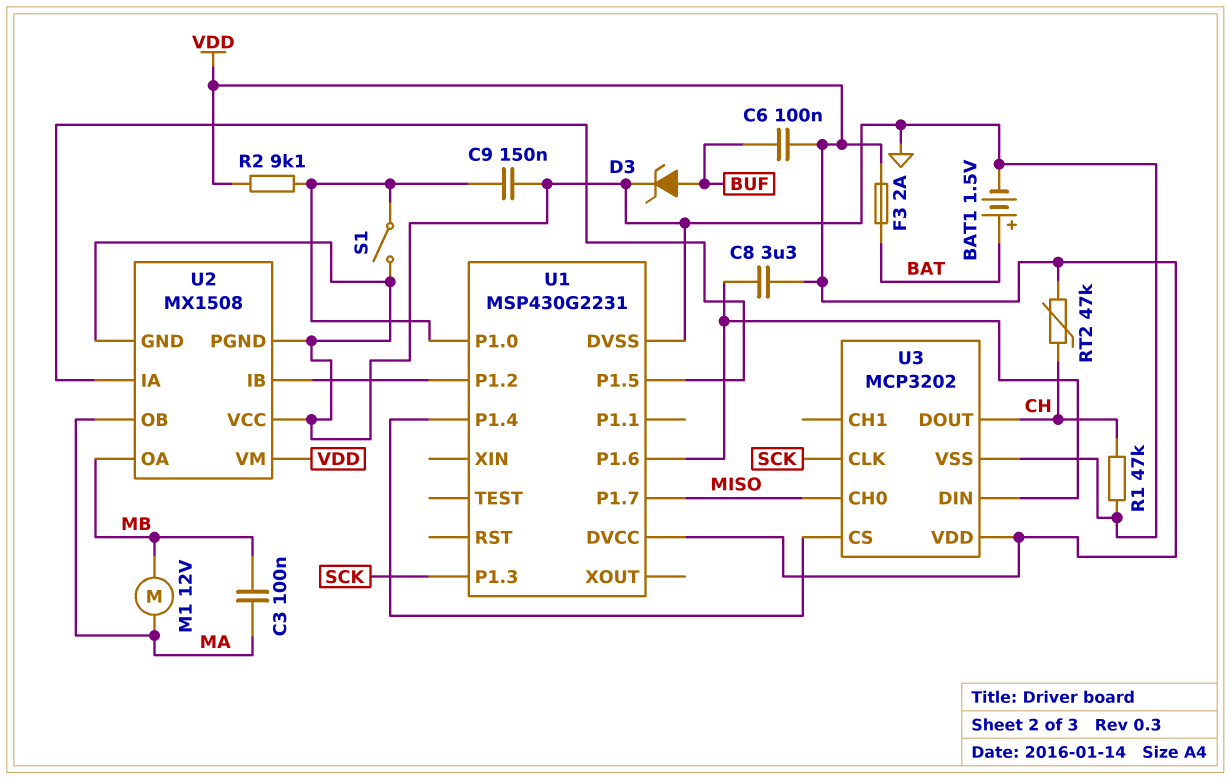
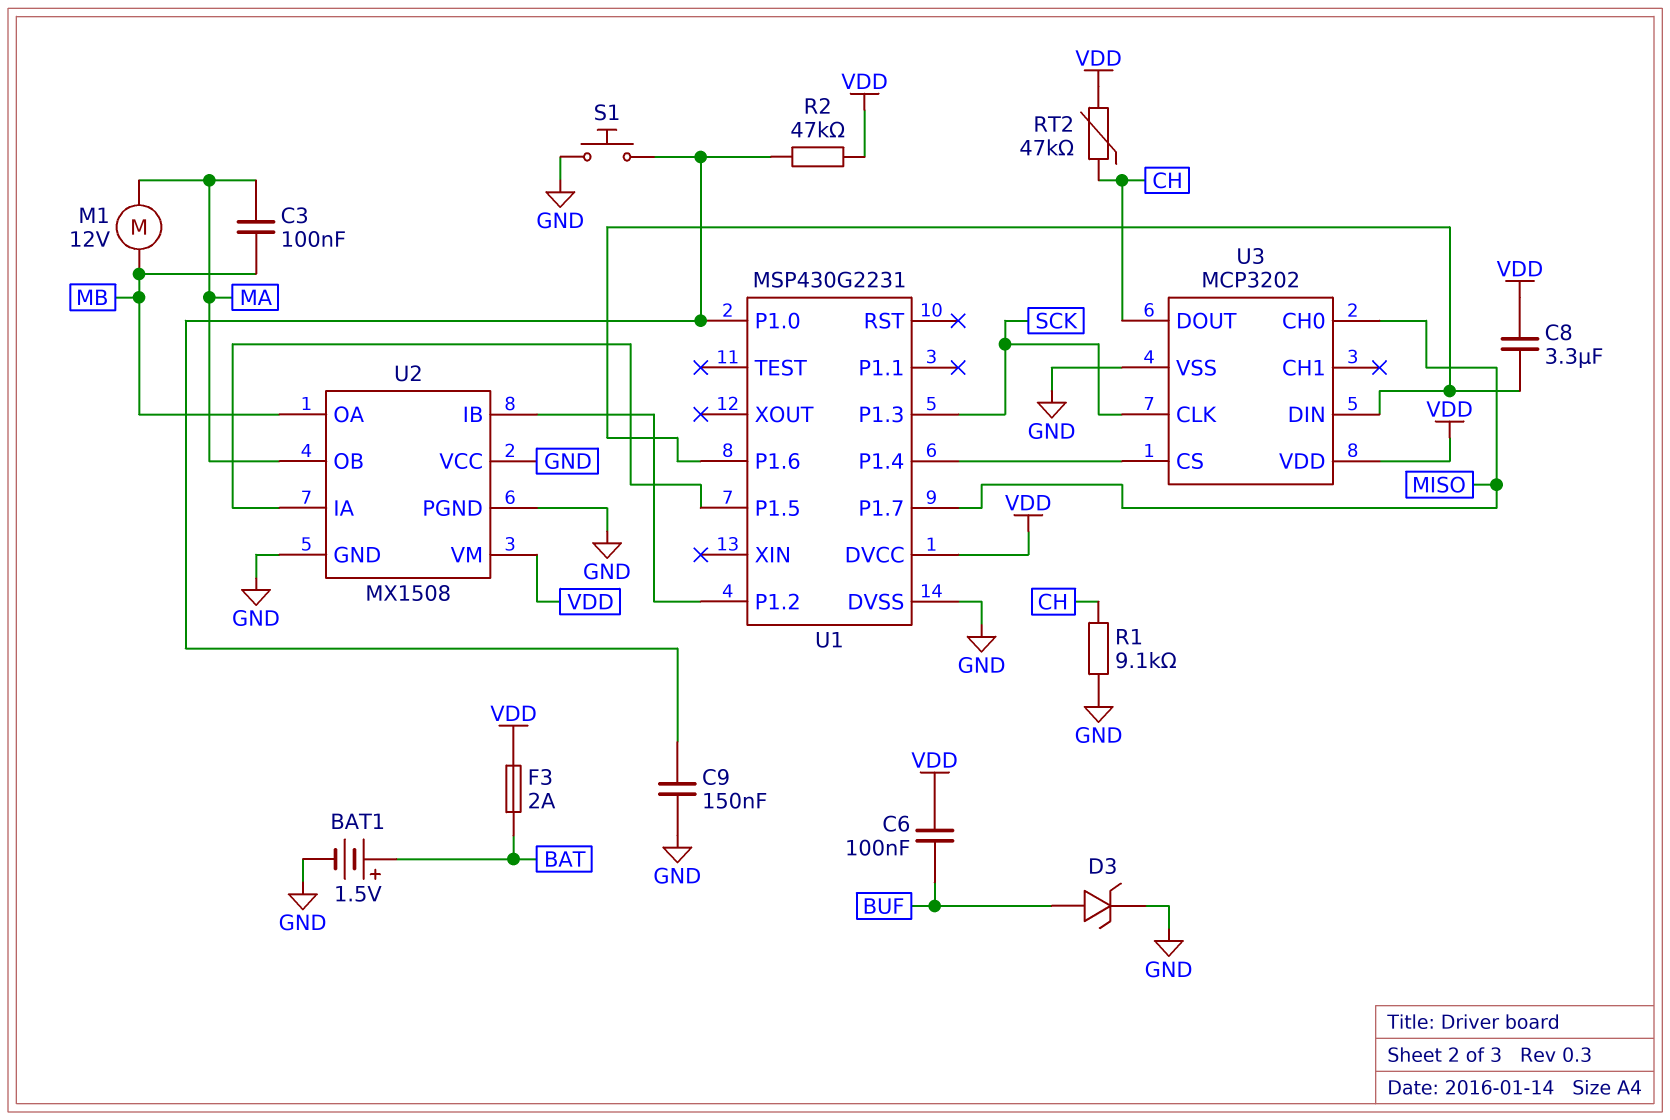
R1: 47k (CH, GND) -> 9.1k (CH, GND)
R2: 9.1k (U1/P1.0, VDD) -> 47k (U1/P1.0, VDD)
S1: switch (GND, U1/P1.0) -> button (GND, U1/P1.0)

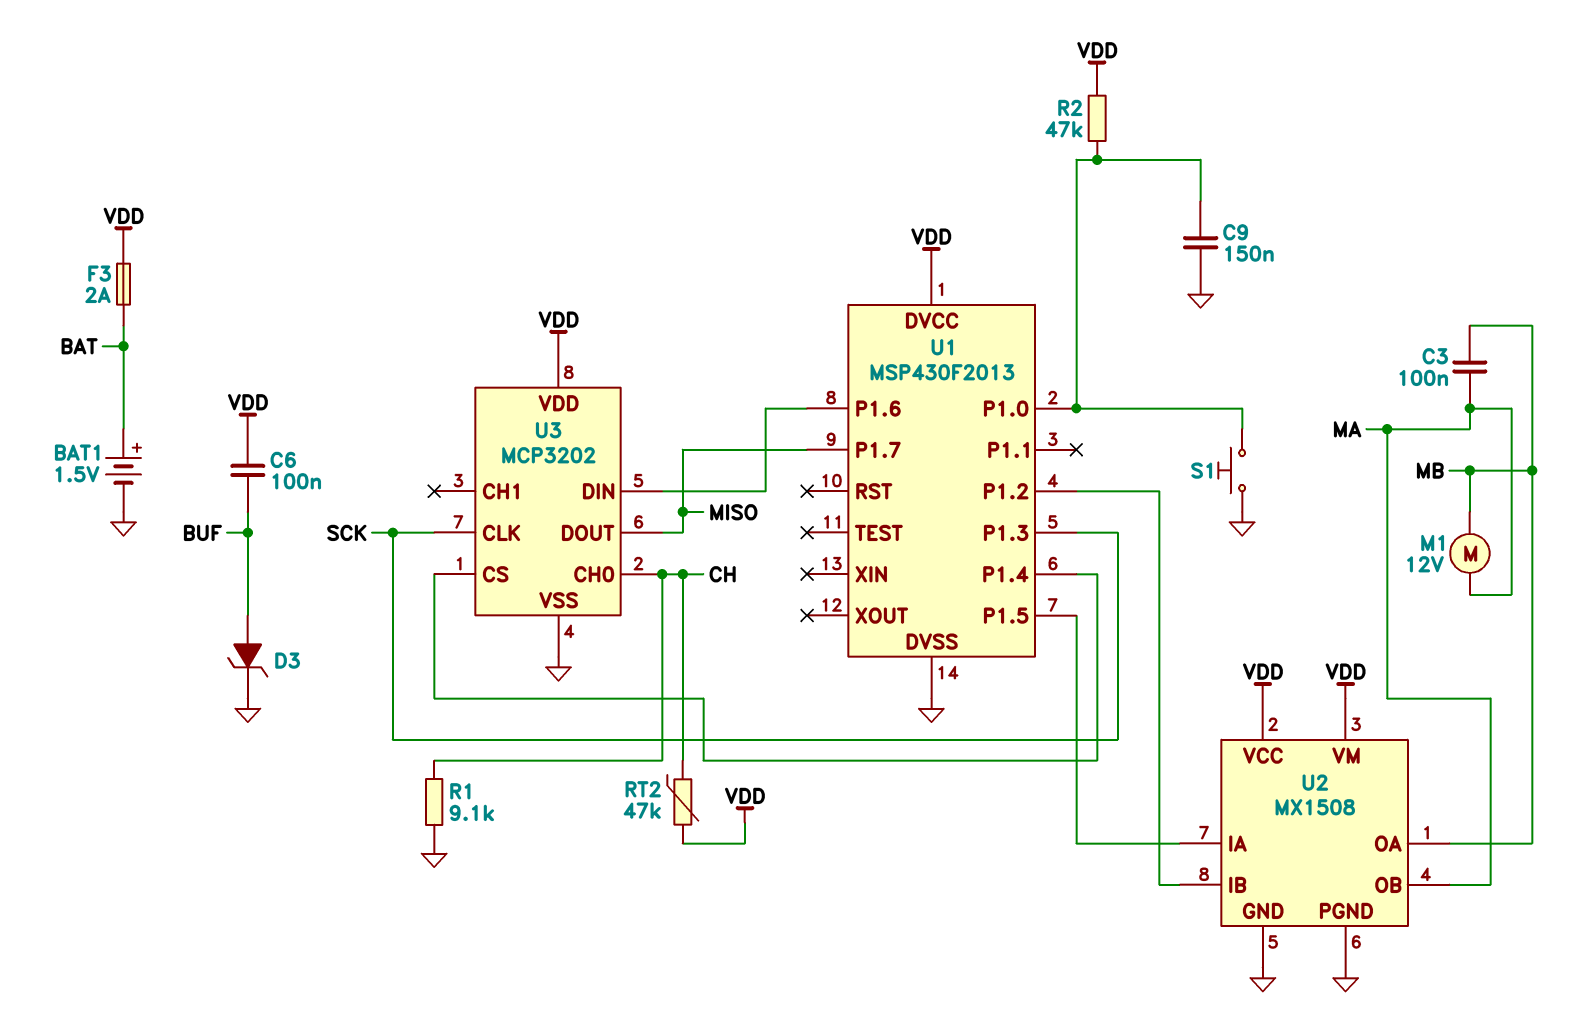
C8: 3.3uF (U1/P1.6, VDD) -> none
U1: MSP430G2231 -> MSP430F2013
U2 pin VCC: GND -> VDD
U3 pin CH0: MISO -> CH
U3 pin DOUT: CH -> MISO

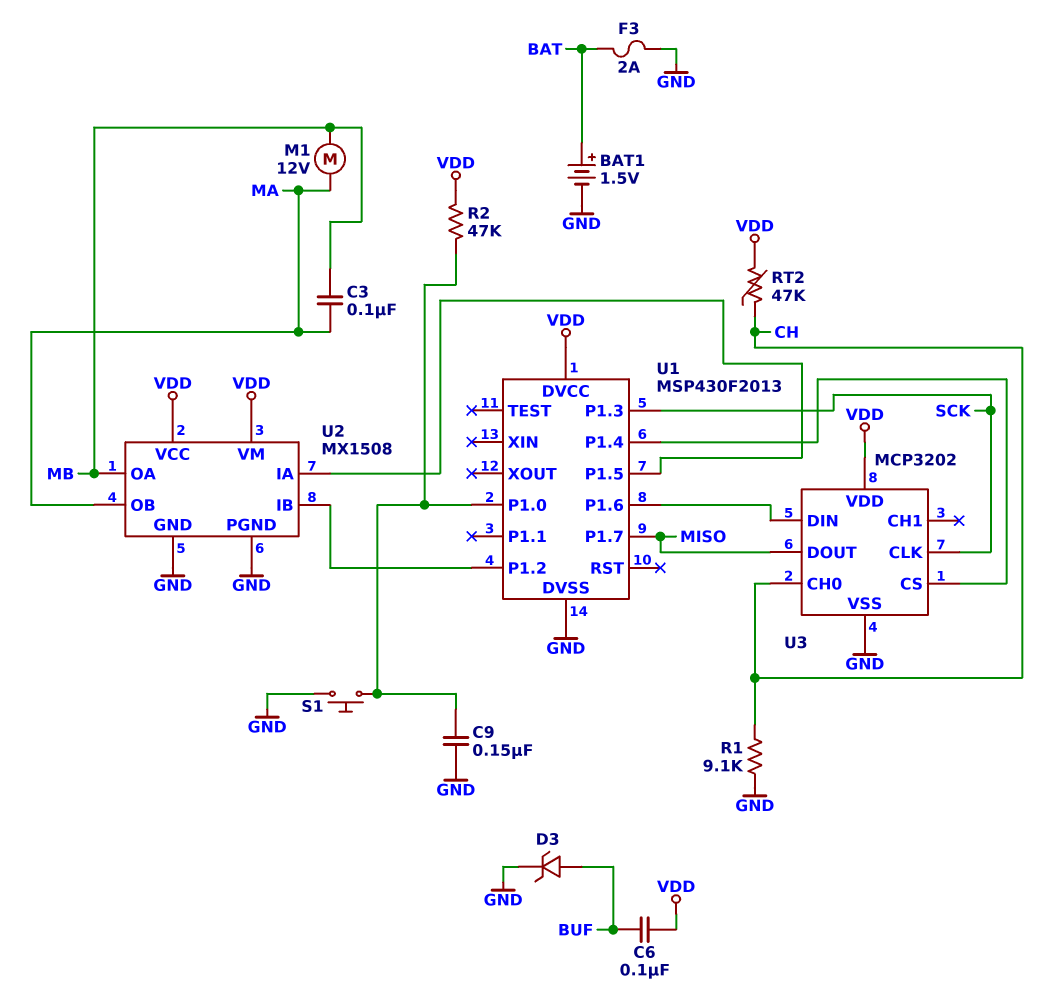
F3: 2A (BAT, VDD) -> 2A (BAT, GND)

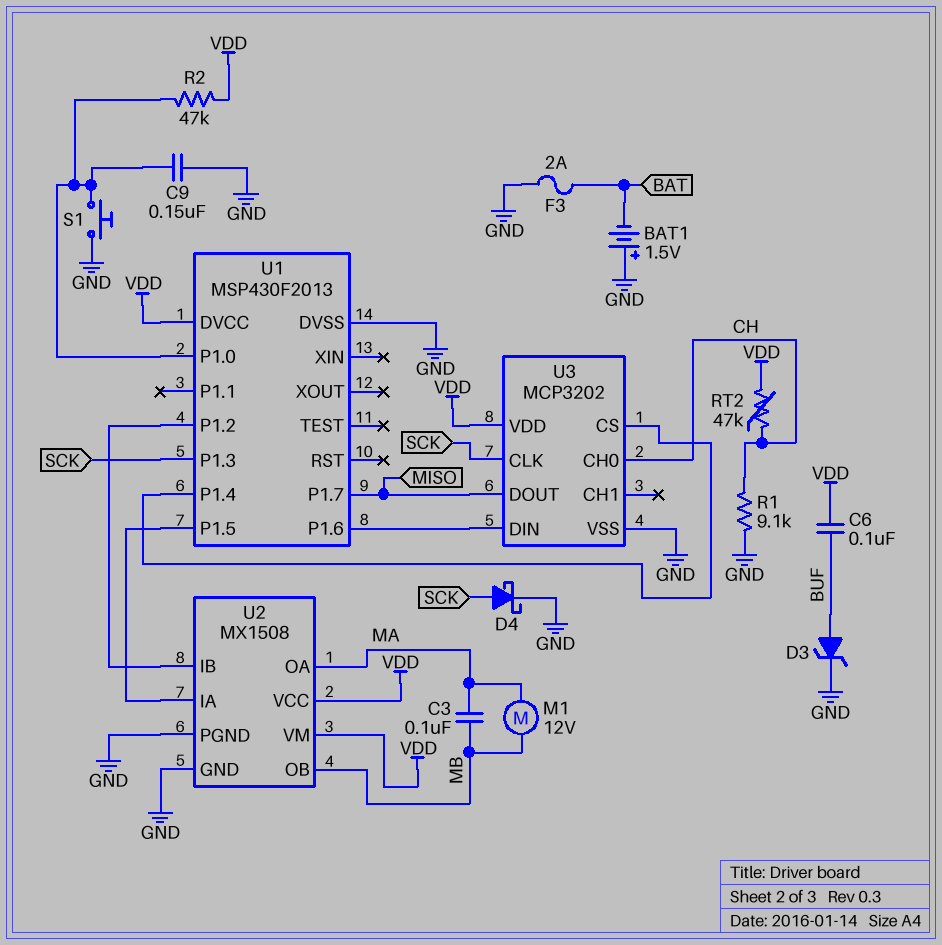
BAT1: 1.5V (plus BAT, minus GND) -> 1.5V (plus GND, minus BAT)
D4: none -> schottky (A SCK, K GND)
U2 pin OA: MB -> MA
U2 pin OB: MA -> MB

